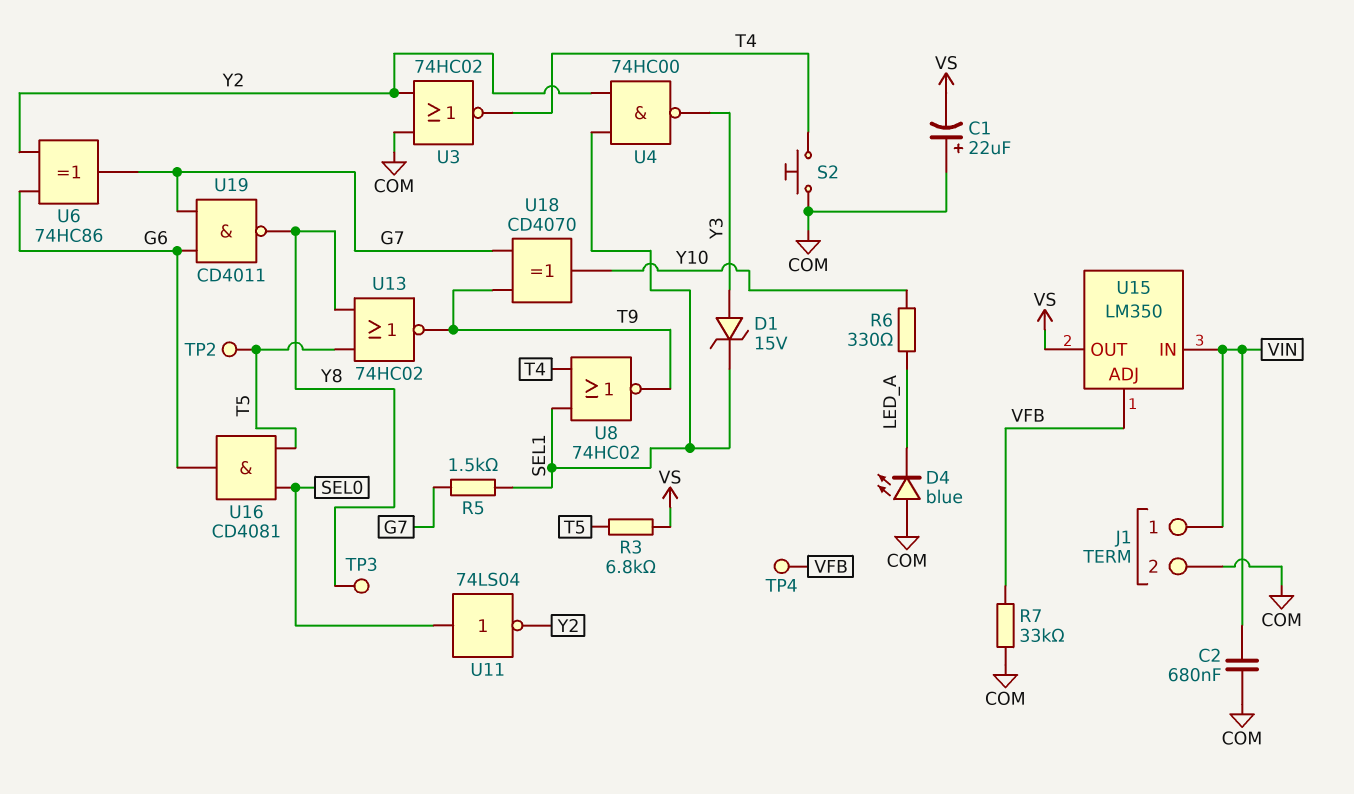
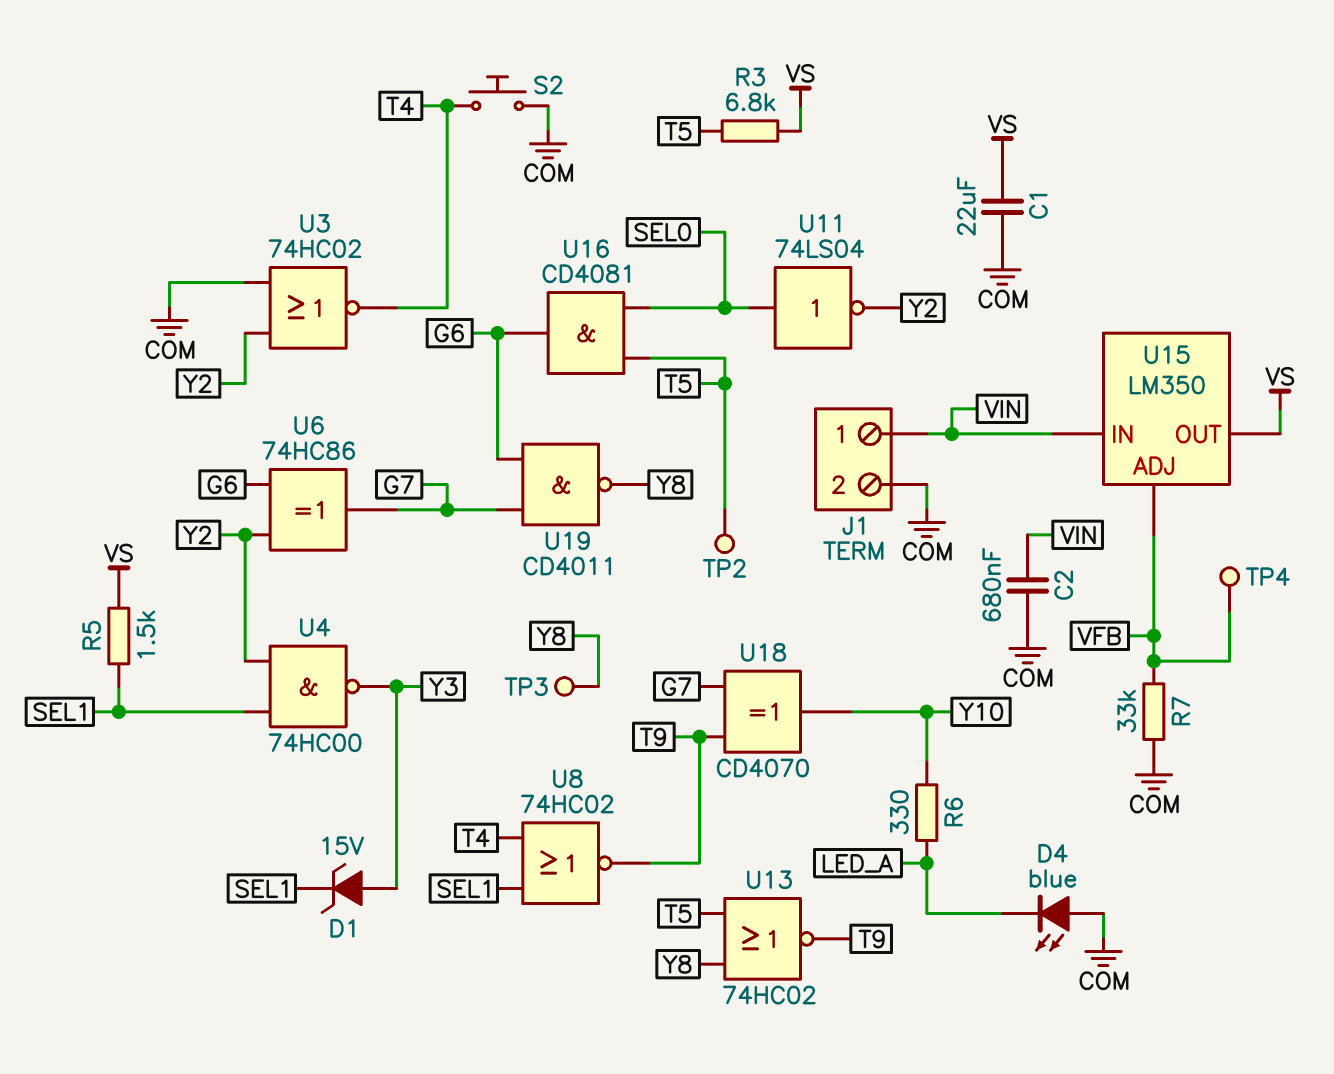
C1: 22uF (plus COM, minus VS) -> 22uF (COM, VS)
R5: 1.5k (G7, SEL1) -> 1.5k (SEL1, VS)

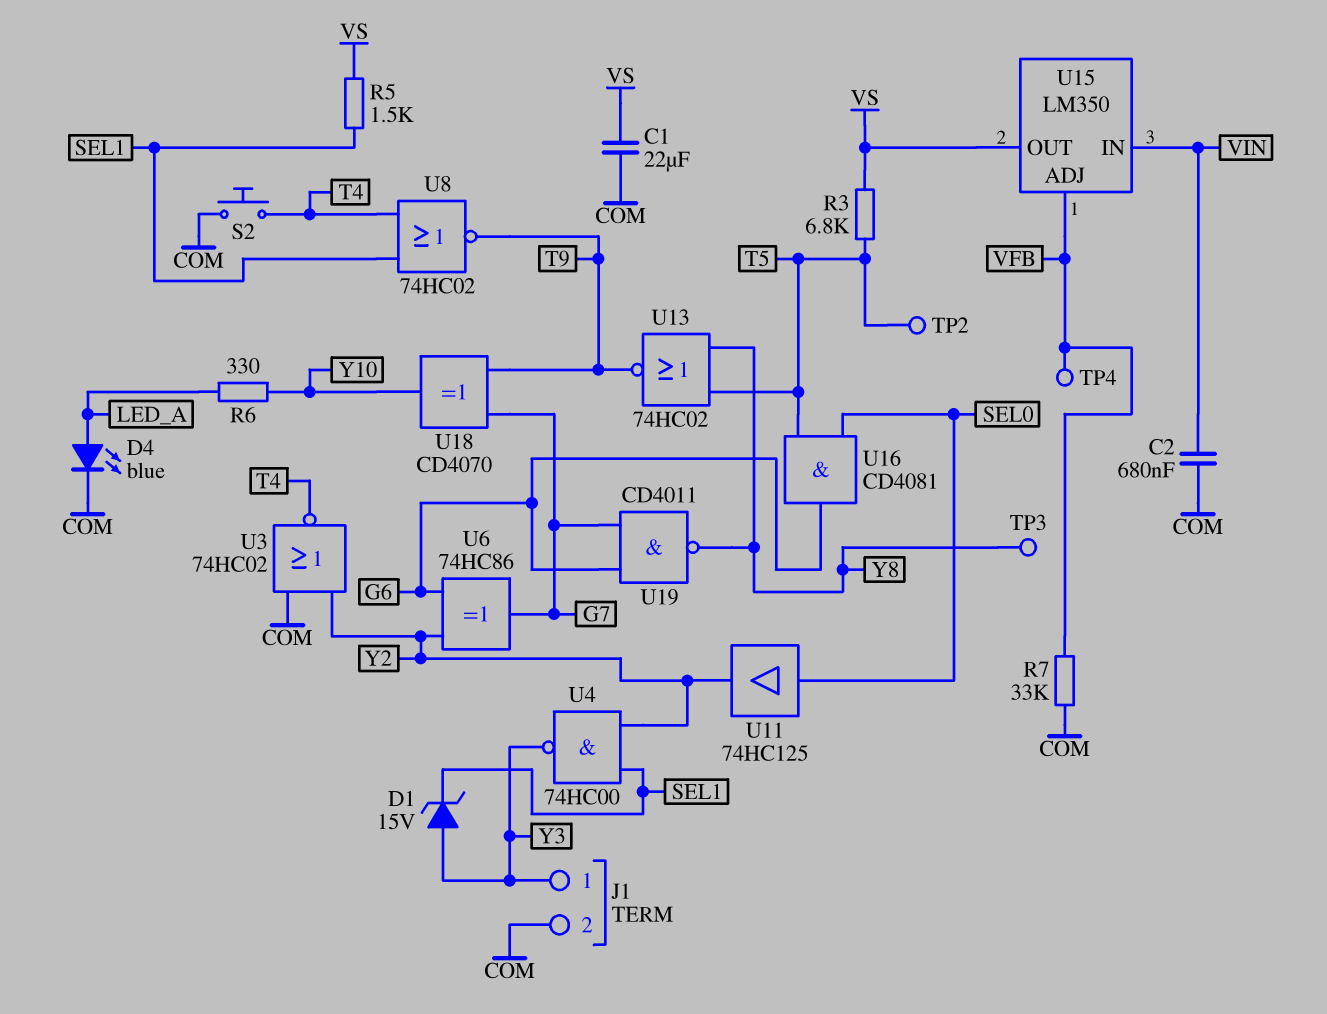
D4: LED blue (A COM, K LED_A) -> LED blue (A LED_A, K COM)
J1 pin 1: VIN -> Y3
U11: NOT 74LS04 (in SEL0, out Y2) -> buffer 74HC125 (in SEL0, out Y2)

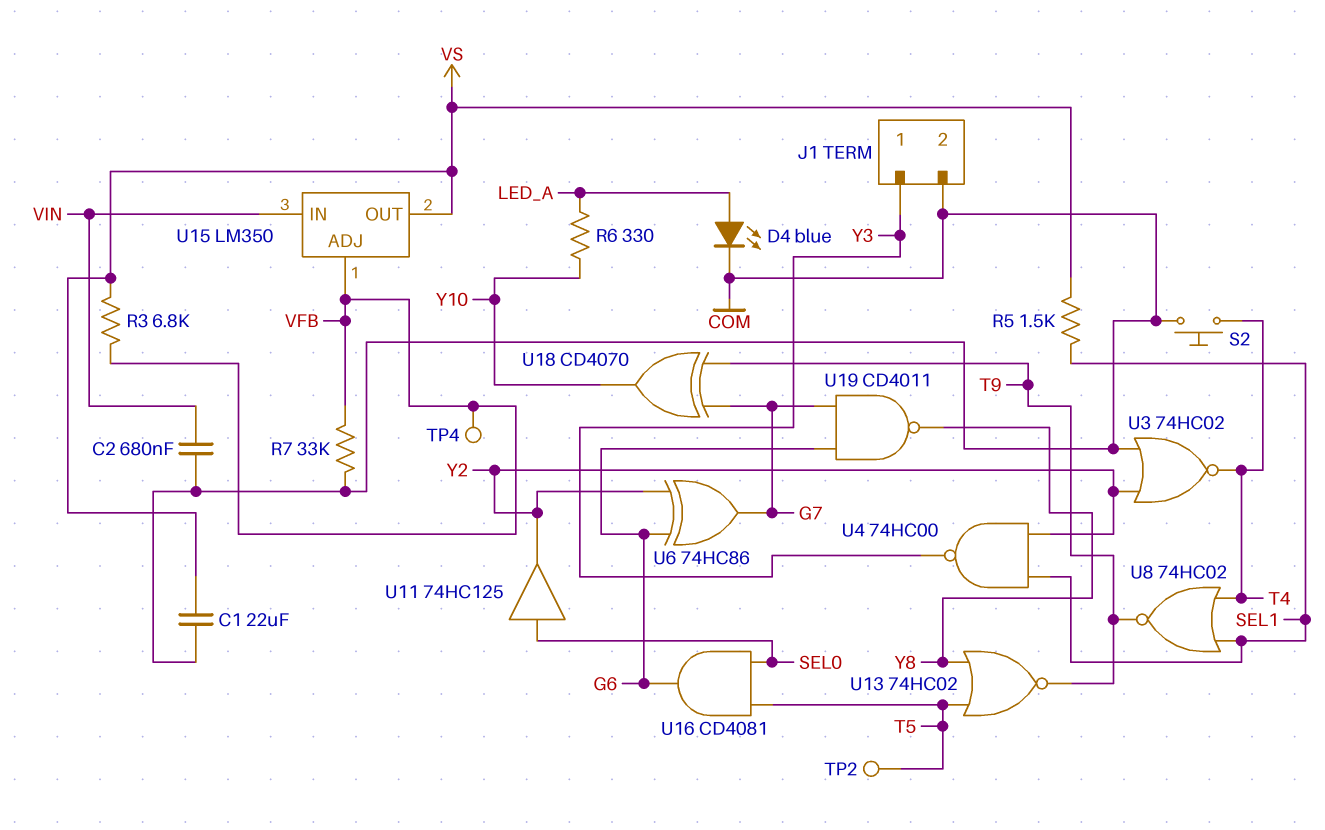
D1: zener 15V (A Y3, K SEL1) -> none
R3: 6.8k (T5, VS) -> 6.8k (VFB, VS)
TP3: test point (Y8) -> none

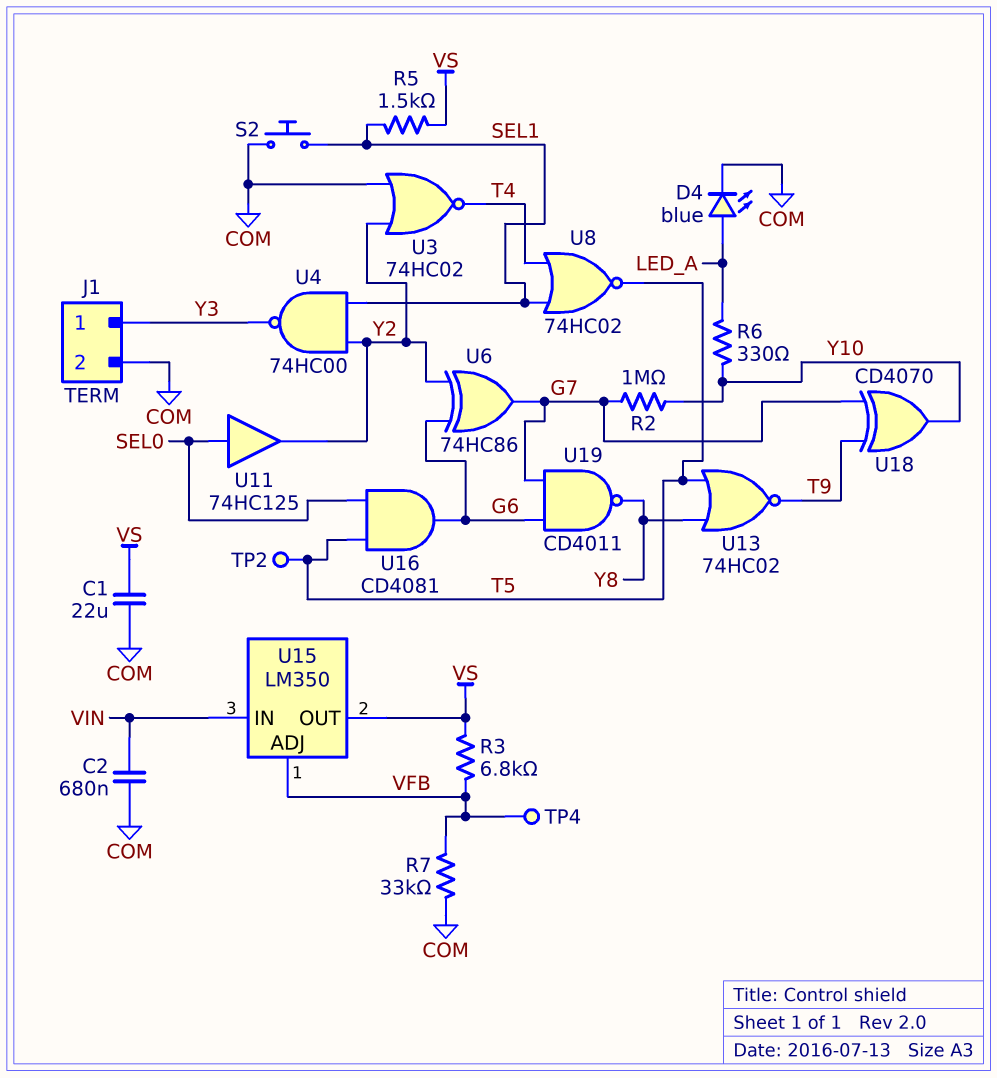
R2: none -> 1M (G7, Y10)
S2: button (COM, T4) -> button (COM, SEL1)
U8: NOR 74HC02 (in SEL1, in T4, out T9) -> NOR 74HC02 (in SEL1, in T4, out T5)

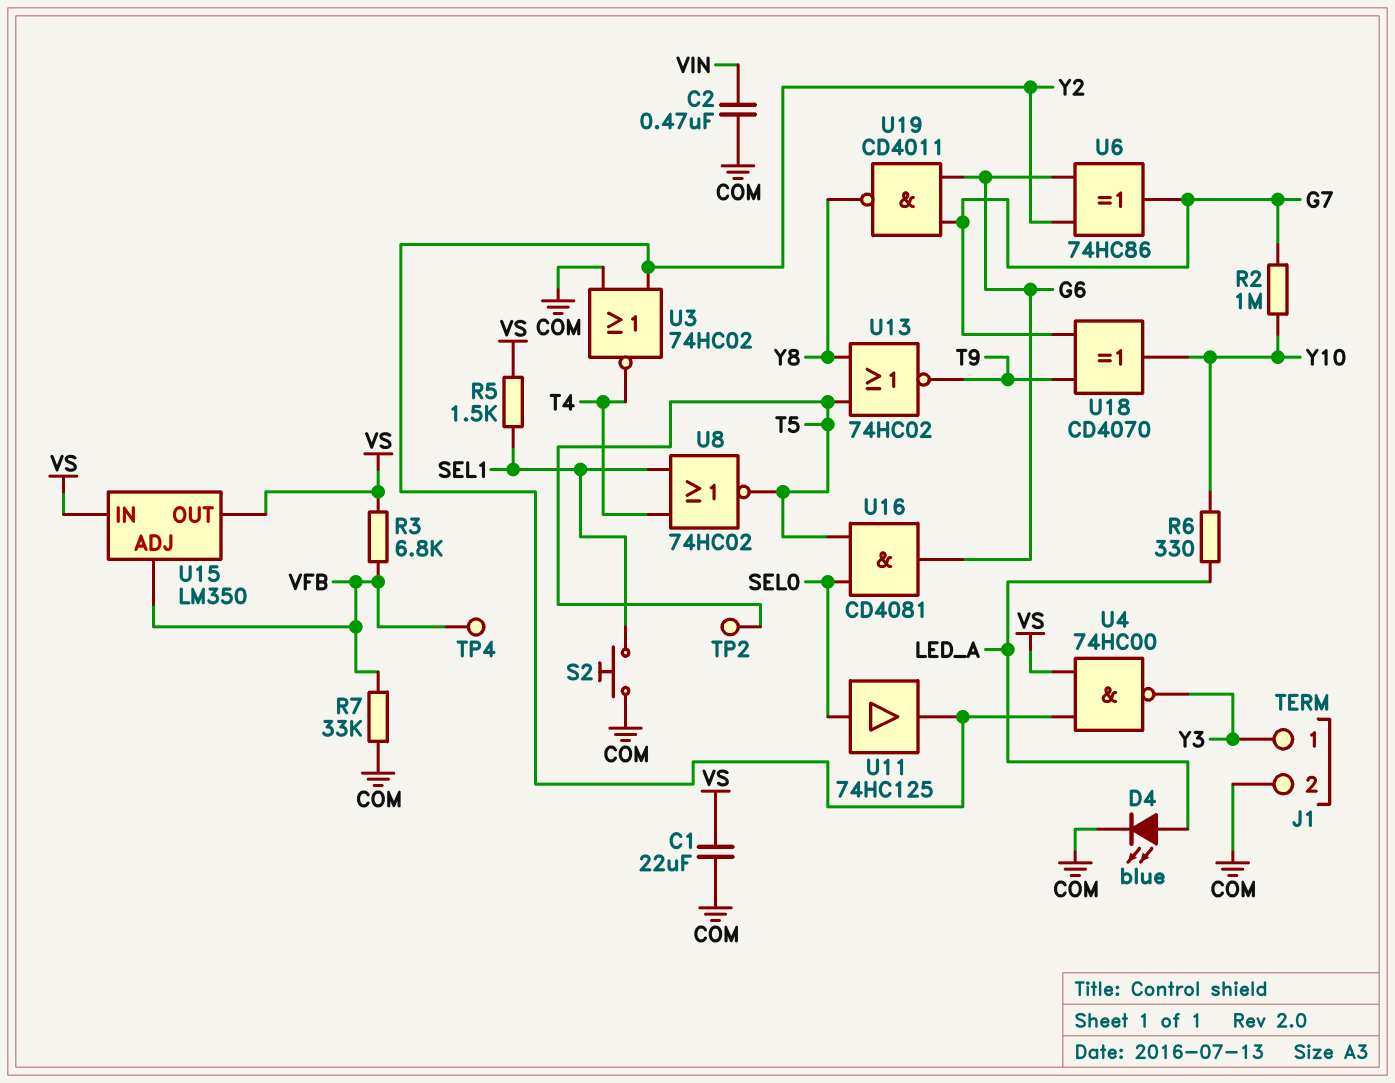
C2: 680nF (COM, VIN) -> 470nF (COM, VIN)
U4: NAND 74HC00 (in SEL1, in Y2, out Y3) -> NAND 74HC00 (in VS, in Y2, out Y3)
U15 pin IN: VIN -> VS

